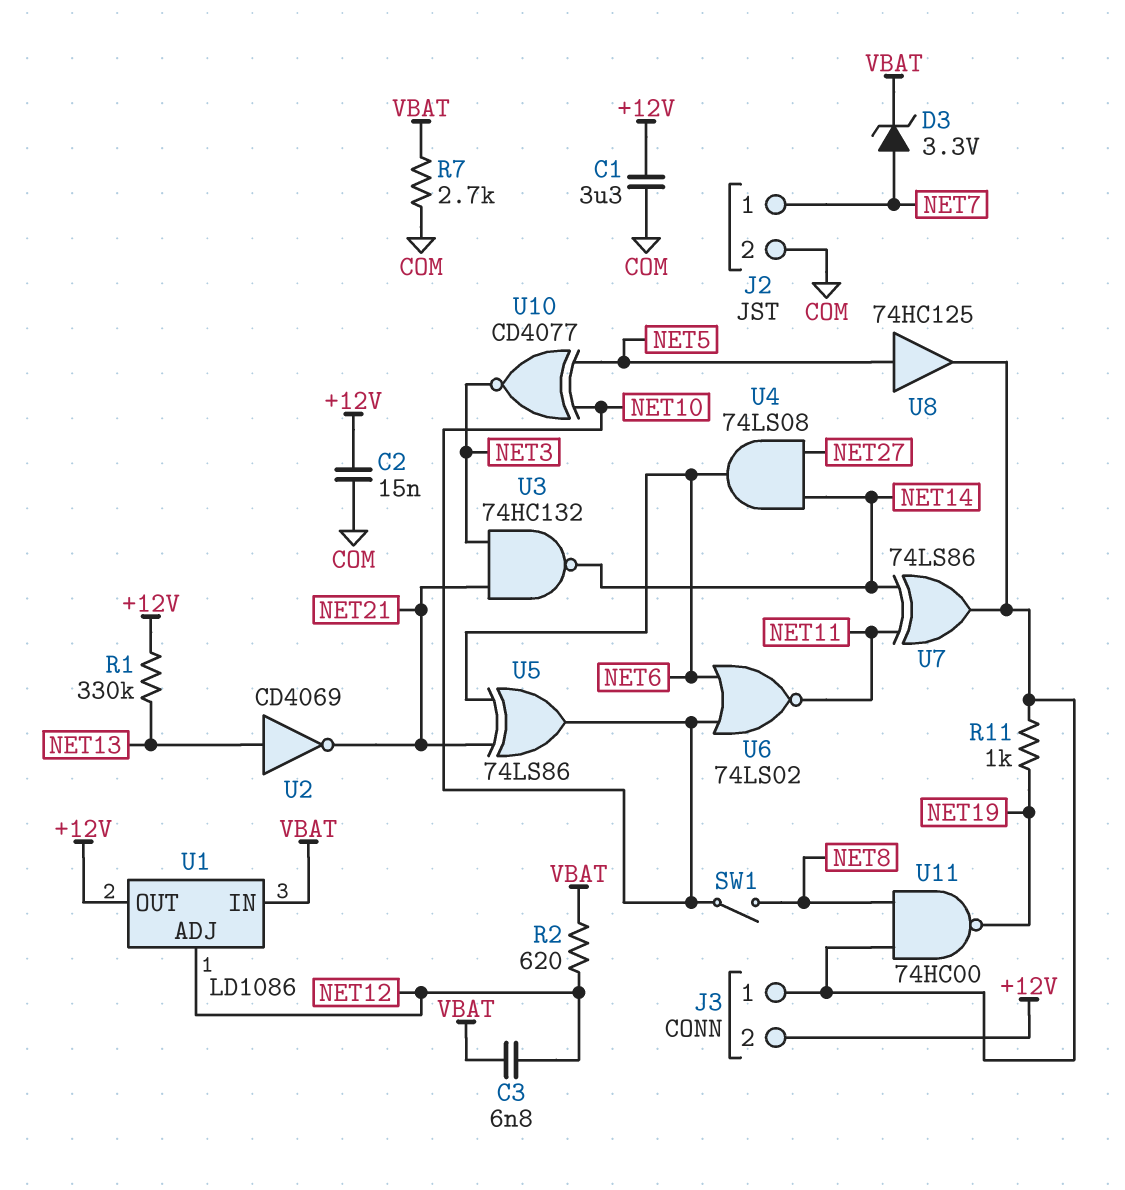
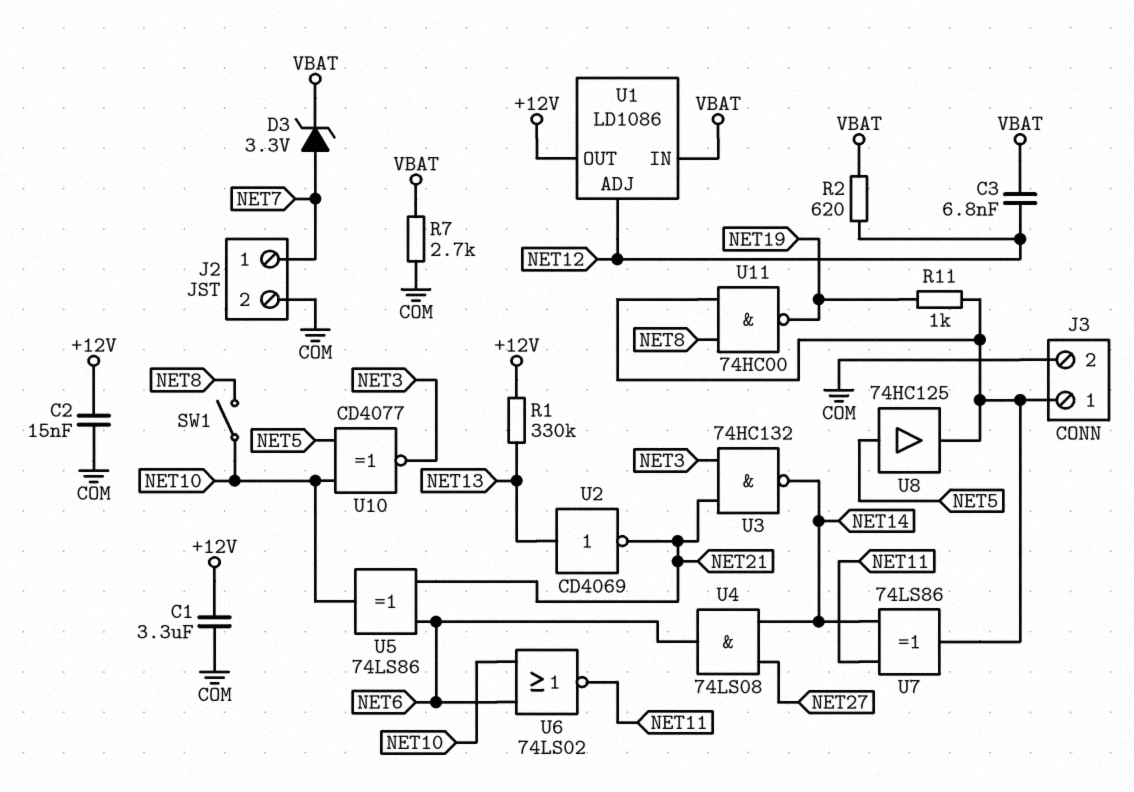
J3 pin 2: +12V -> COM

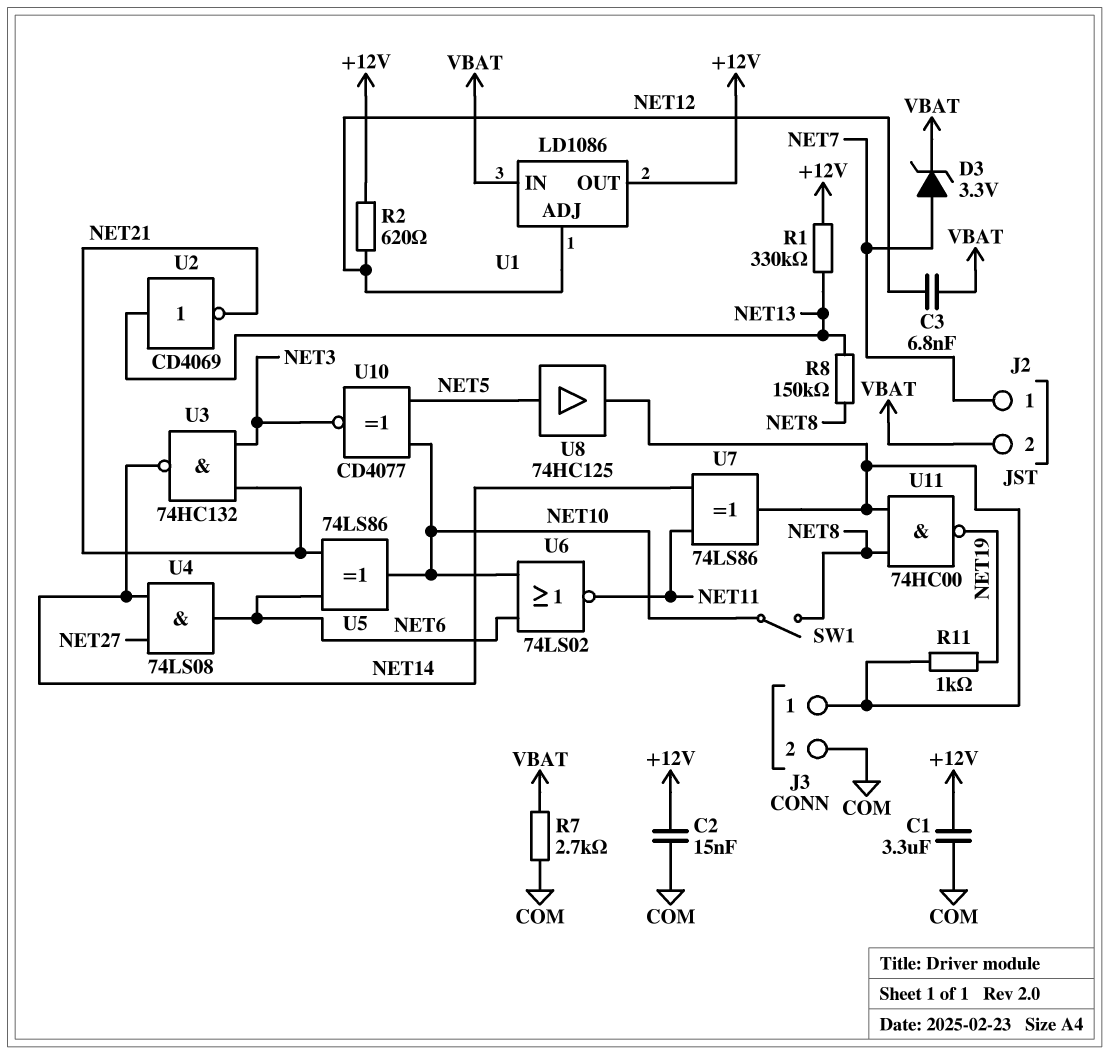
J2 pin 2: COM -> VBAT
R2: 620 (NET12, VBAT) -> 620 (+12V, NET12)
R8: none -> 150k (NET8, NET13)

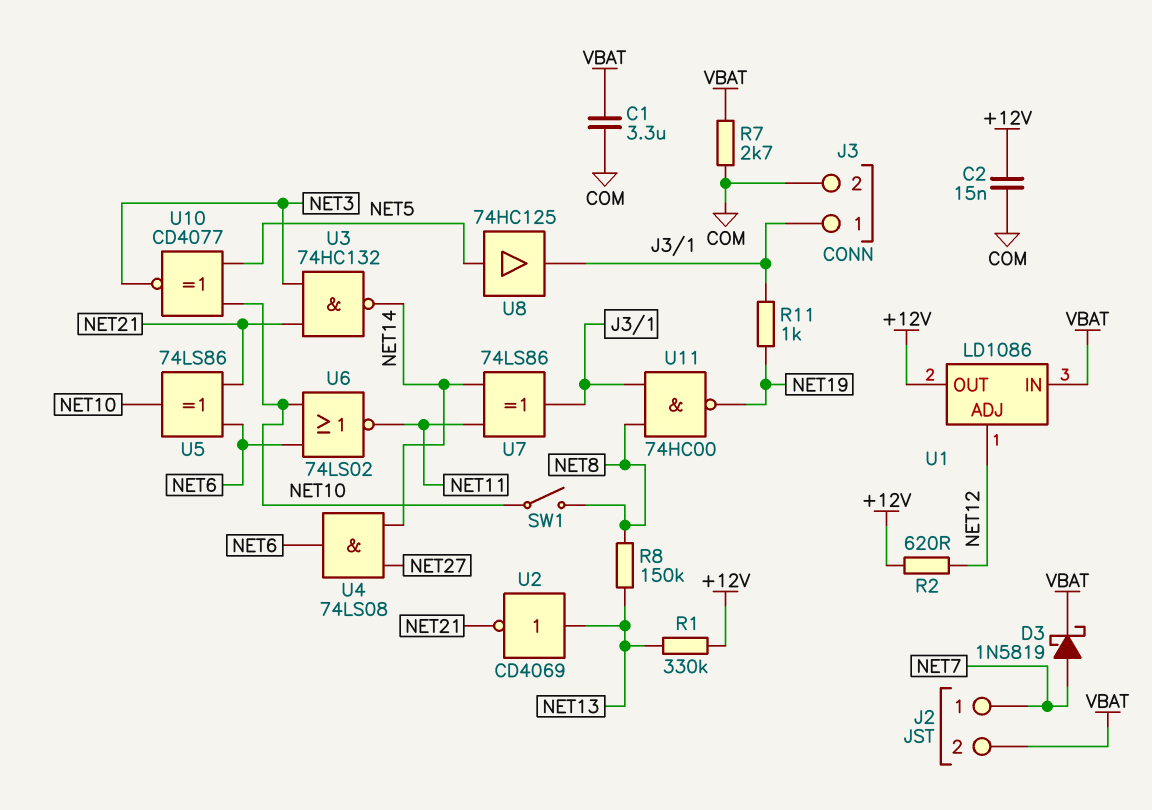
C1: 3.3uF (+12V, COM) -> 3.3uF (COM, VBAT)
C3: 6.8nF (NET12, VBAT) -> none
D3: zener 3.3V (A NET7, K VBAT) -> schottky 1N5819 (A NET7, K VBAT)

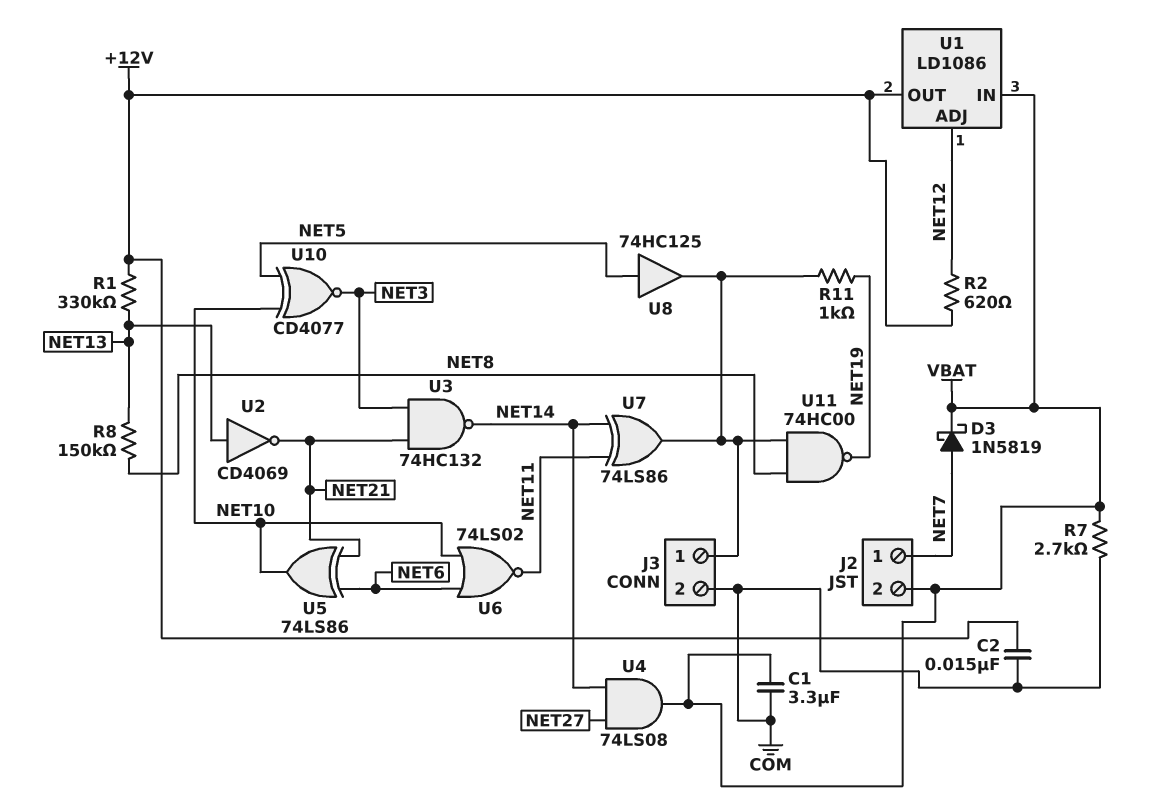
SW1: switch (NET8, NET10) -> none
U4: AND 74LS08 (in NET14, in NET27, out NET6) -> AND 74LS08 (in NET14, in NET27, out VBAT)

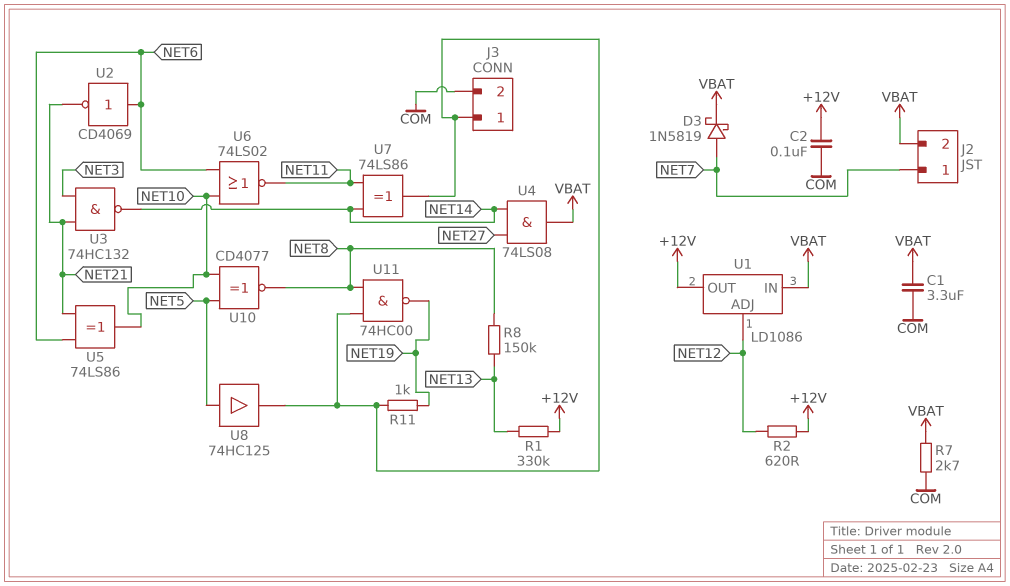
C2: 15nF (+12V, COM) -> 100nF (+12V, COM)
U2: NOT CD4069 (in NET13, out NET21) -> NOT CD4069 (in NET6, out NET21)
U10: XNOR CD4077 (in NET5, in NET10, out NET3) -> XNOR CD4077 (in NET5, in NET10, out NET8)

